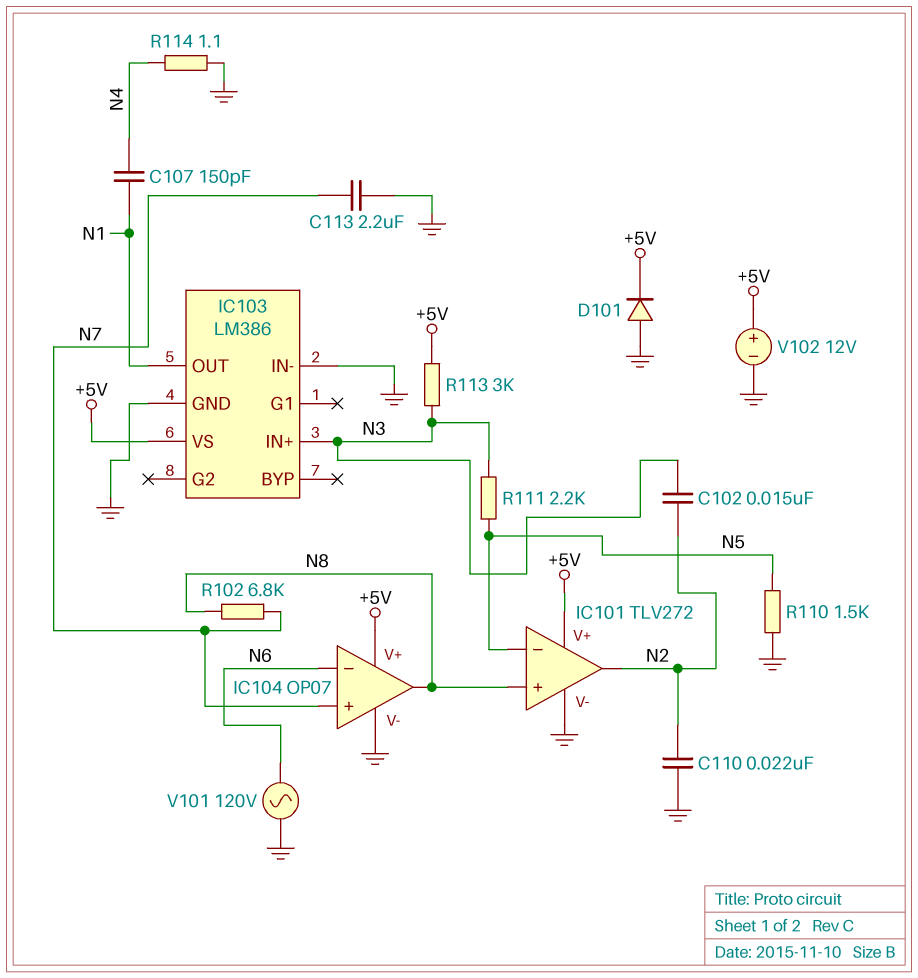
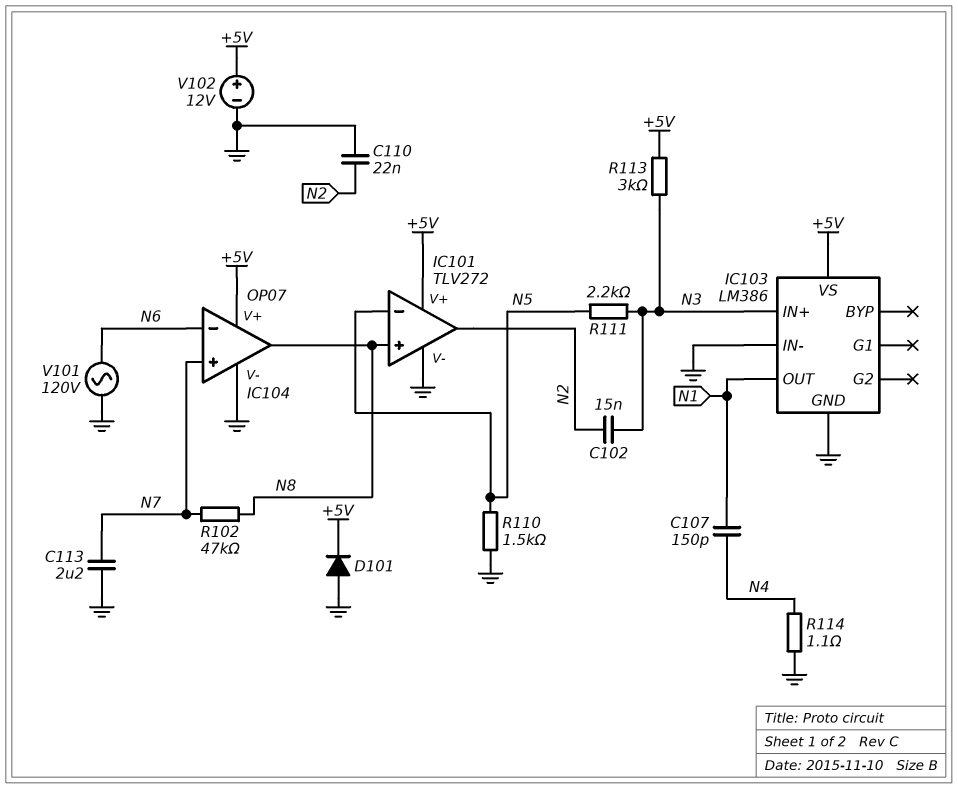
R102: 6.8k (N7, N8) -> 47k (N7, N8)

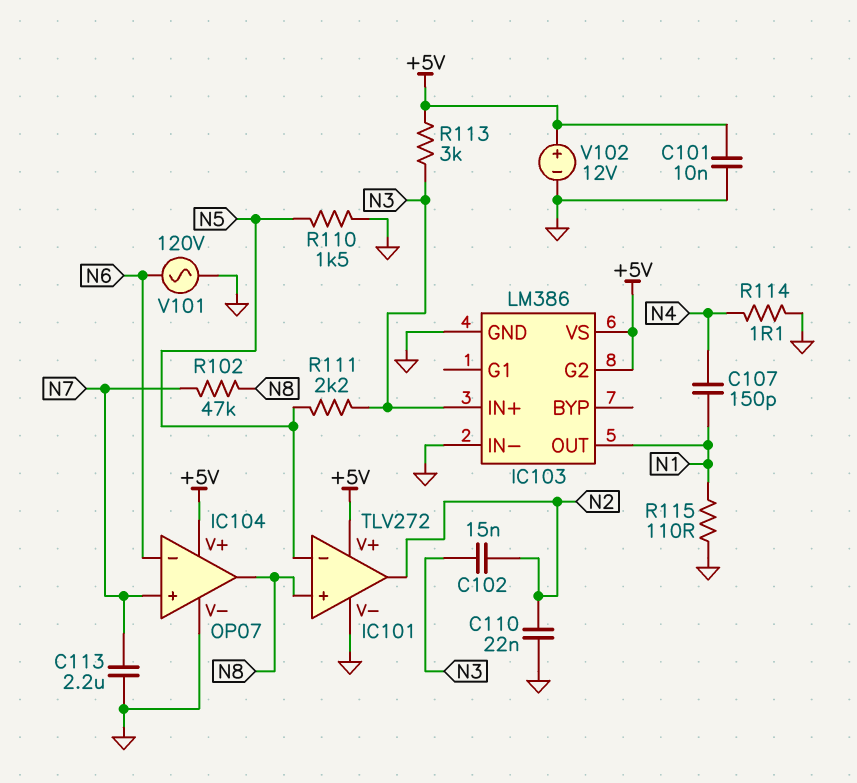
C101: none -> 10nF (+5V, GND)
D101: diode (A GND, K +5V) -> none
IC103 pin G2: none -> +5V
R115: none -> 110 (GND, N1)

